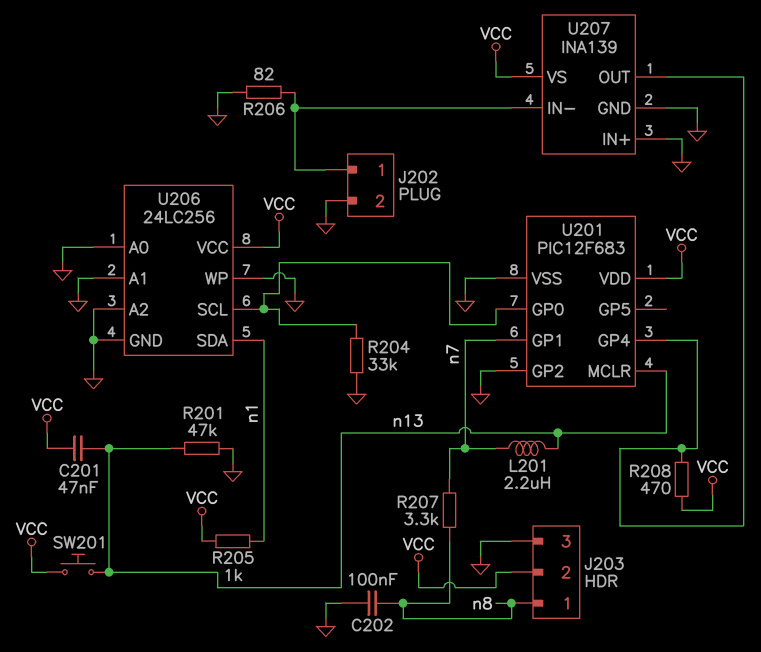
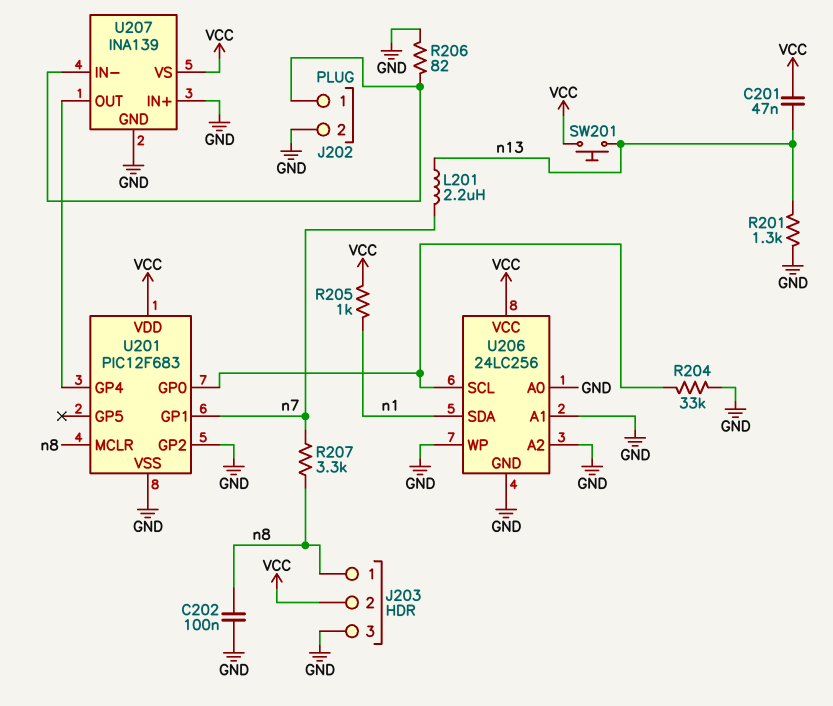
R201: 47k (GND, n13) -> 1.3k (GND, n13)
R208: 470 (U201/GP4, VCC) -> none
U201 pin MCLR: n13 -> n8

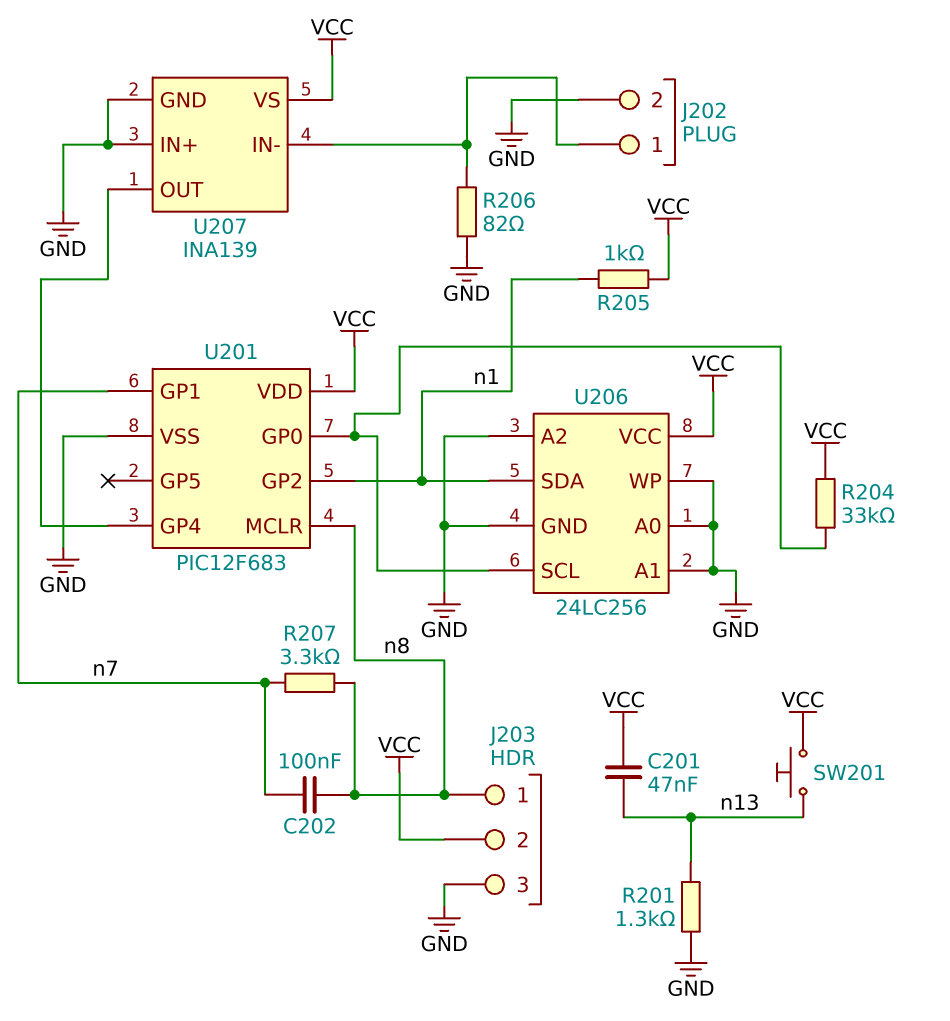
C202: 100nF (GND, n8) -> 100nF (n7, n8)
L201: 2.2uH (n7, n13) -> none
R204: 33k (GND, U201/GP0) -> 33k (U201/GP0, VCC)
U201 pin GP2: GND -> n1

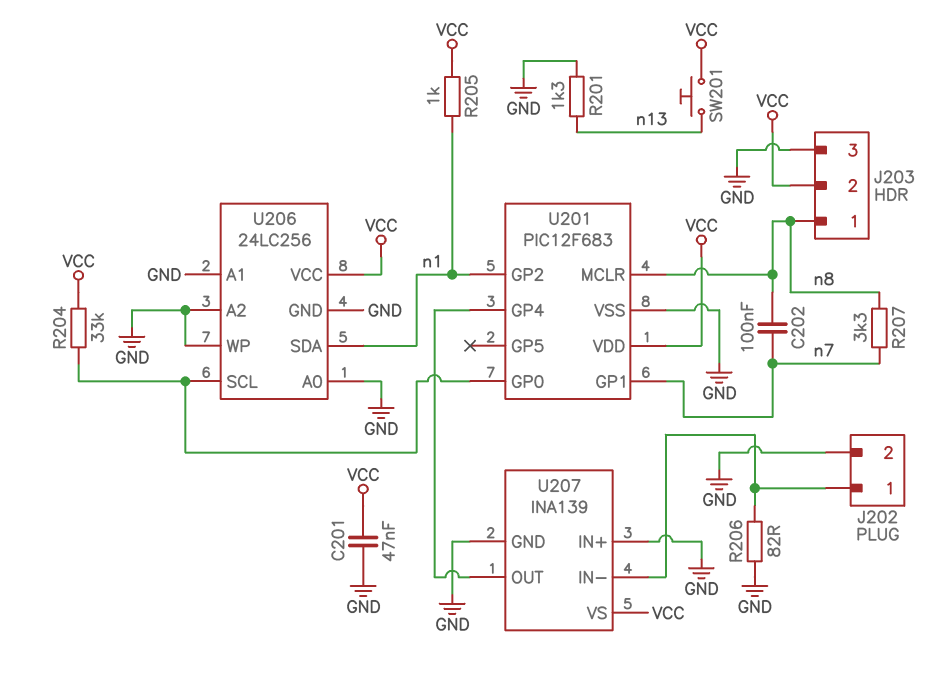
C201: 47nF (VCC, n13) -> 47nF (GND, VCC)

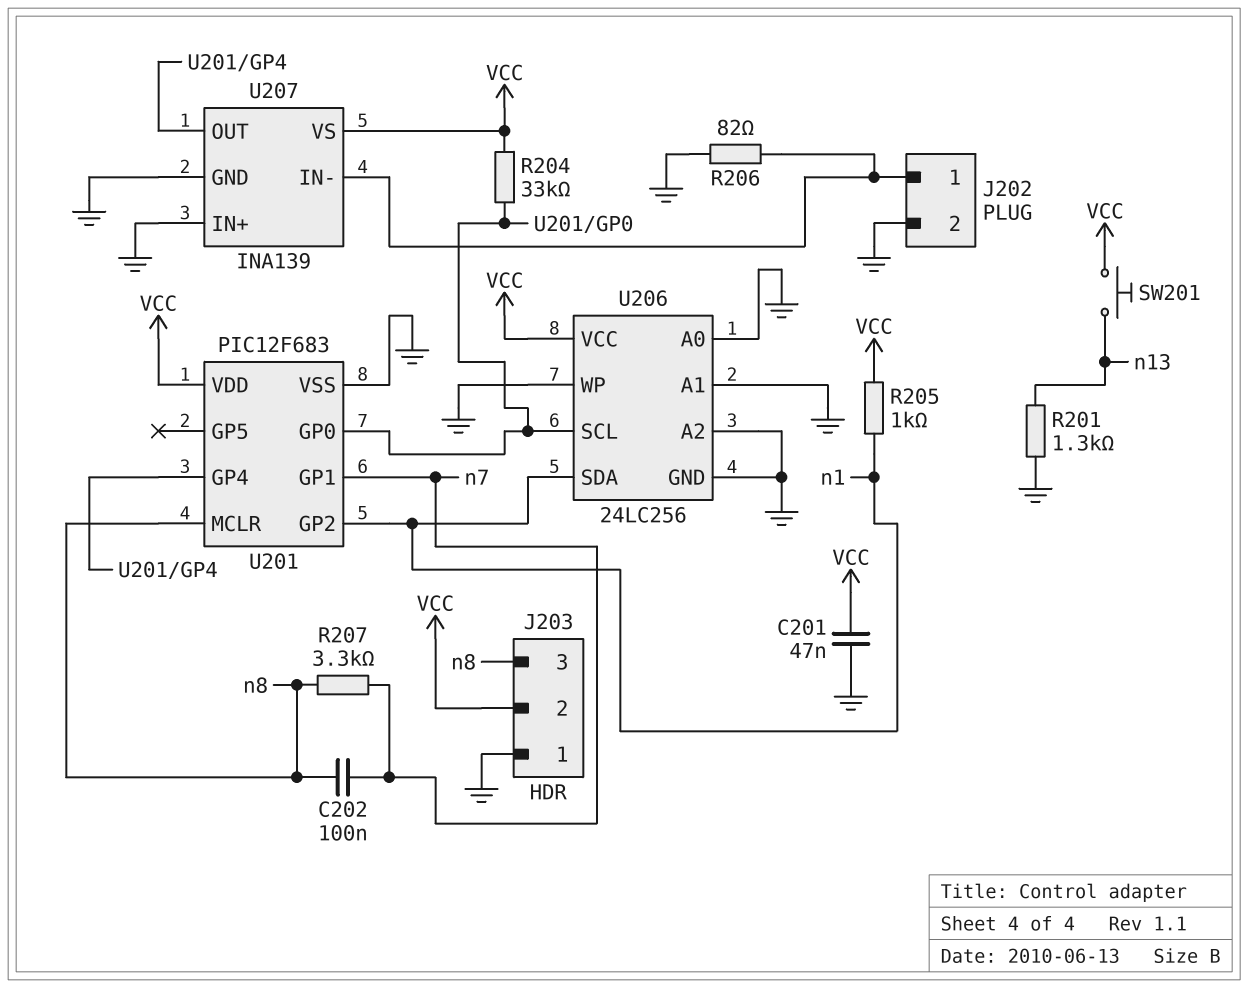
J203 pin 1: n8 -> GND
J203 pin 3: GND -> n8

